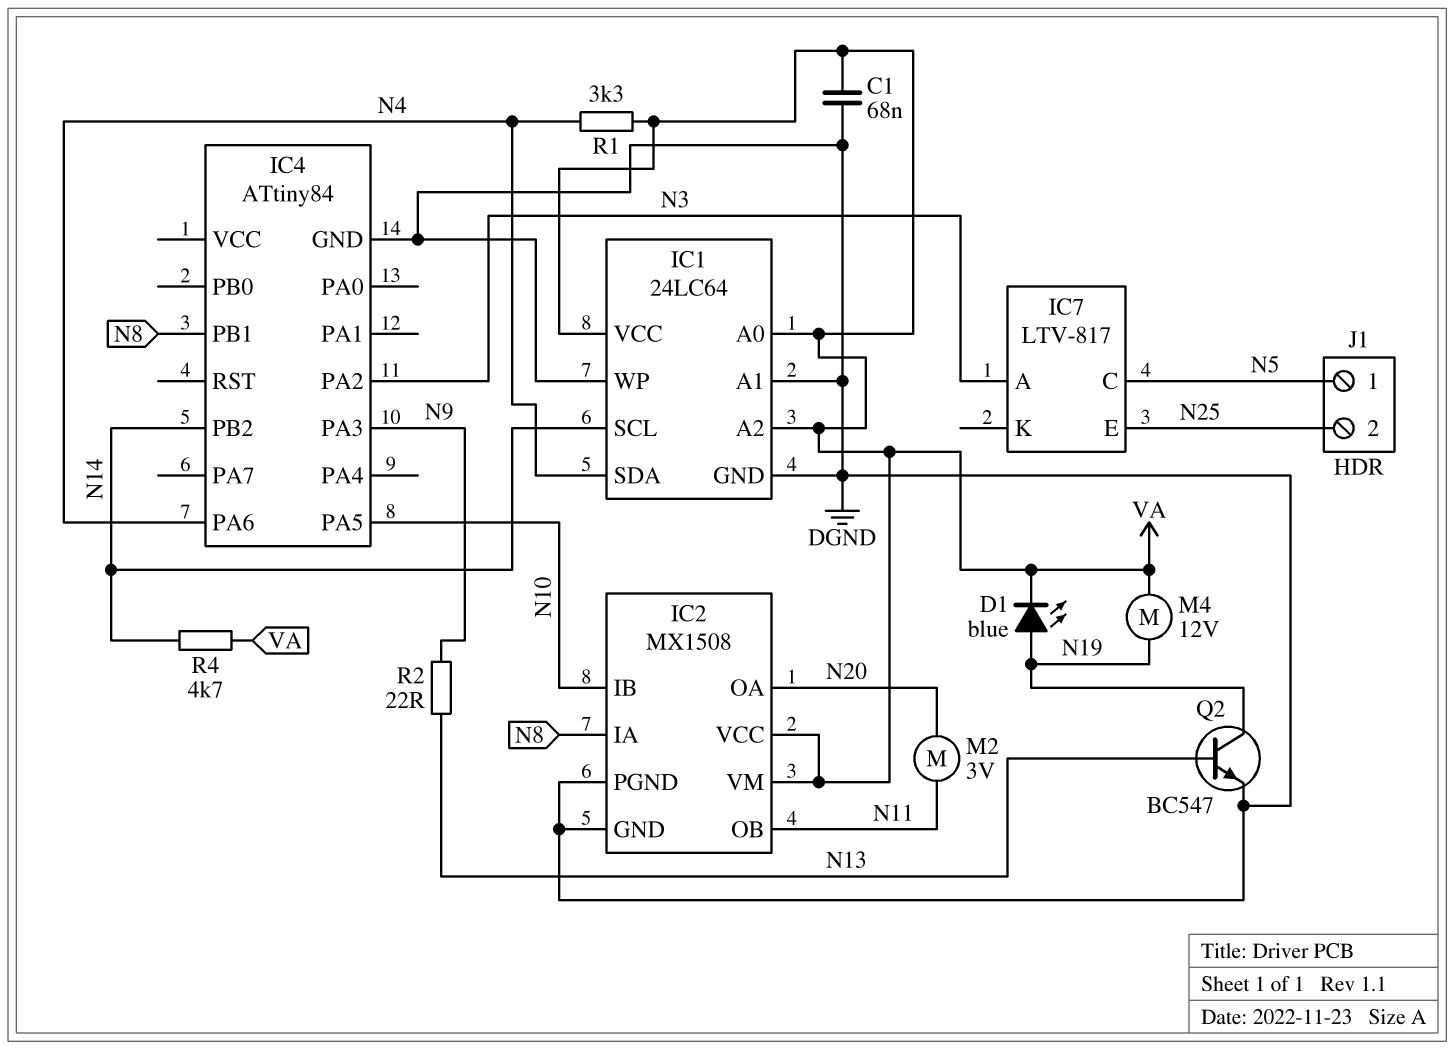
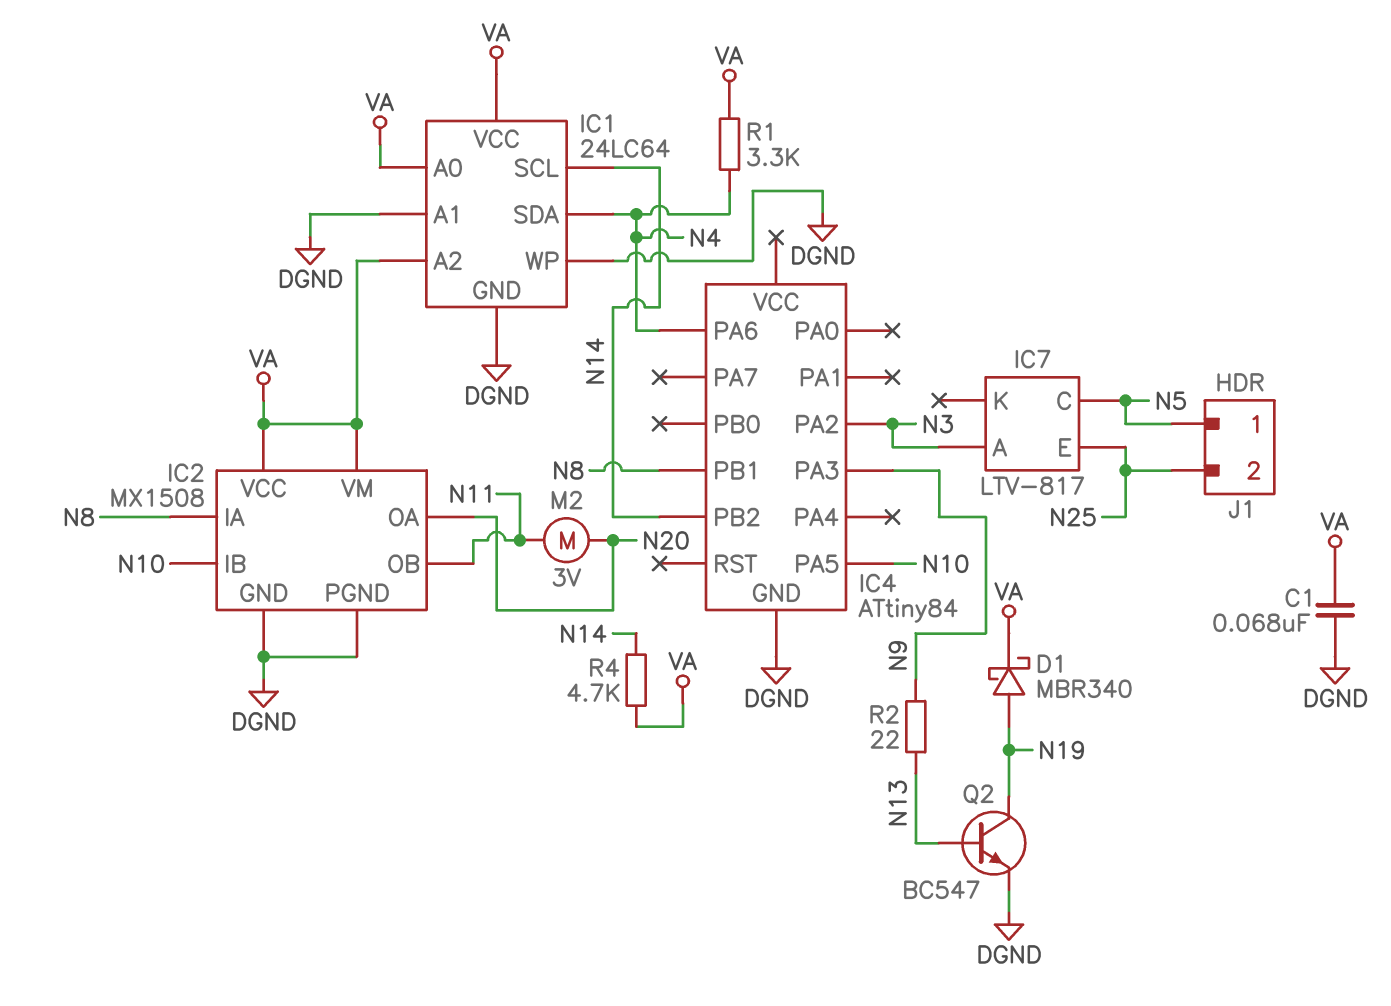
D1: LED blue (A N19, K VA) -> schottky MBR340 (A N19, K VA)
M4: motor 12V (N19, VA) -> none

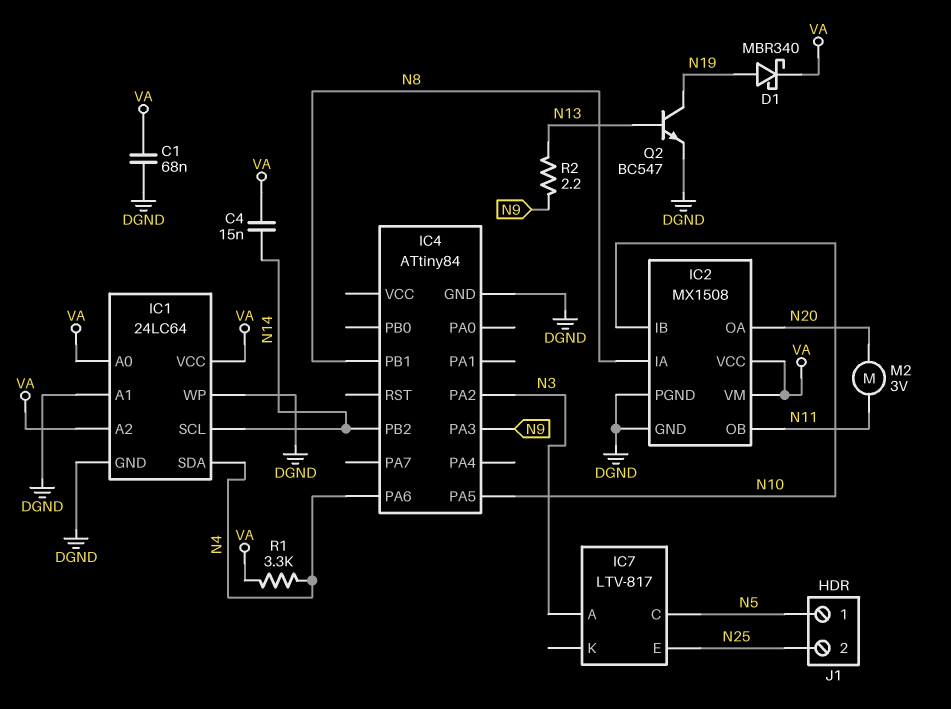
C4: none -> 15nF (N14, VA)
R2: 22 (N9, N13) -> 2.2 (N9, N13)
R4: 4.7k (N14, VA) -> none

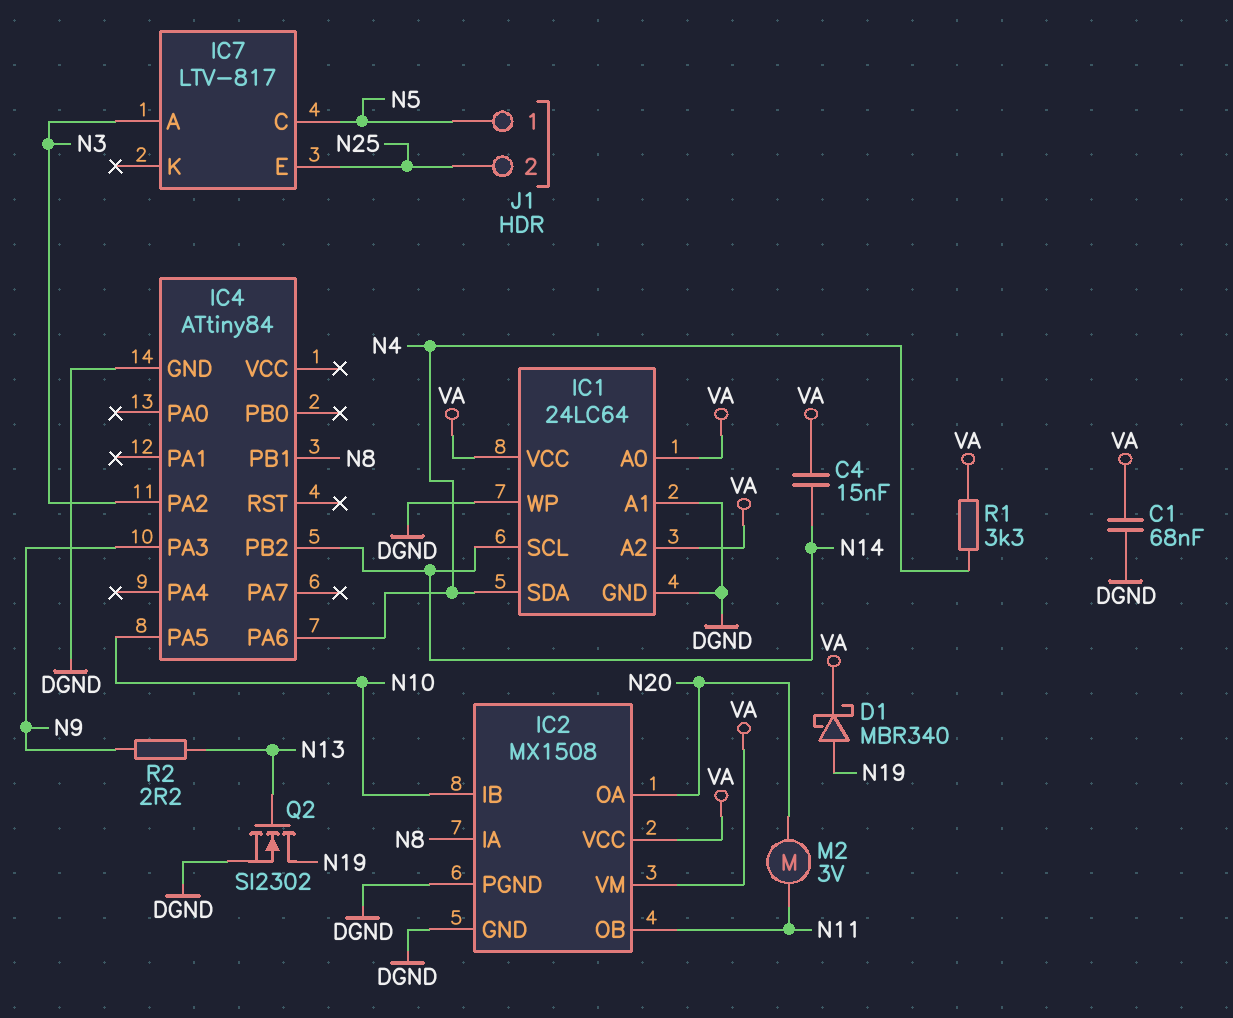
Q2: NPN BC547 (B N13, C N19, E DGND) -> NMOS SI2302 (G N13, D N19, S DGND)

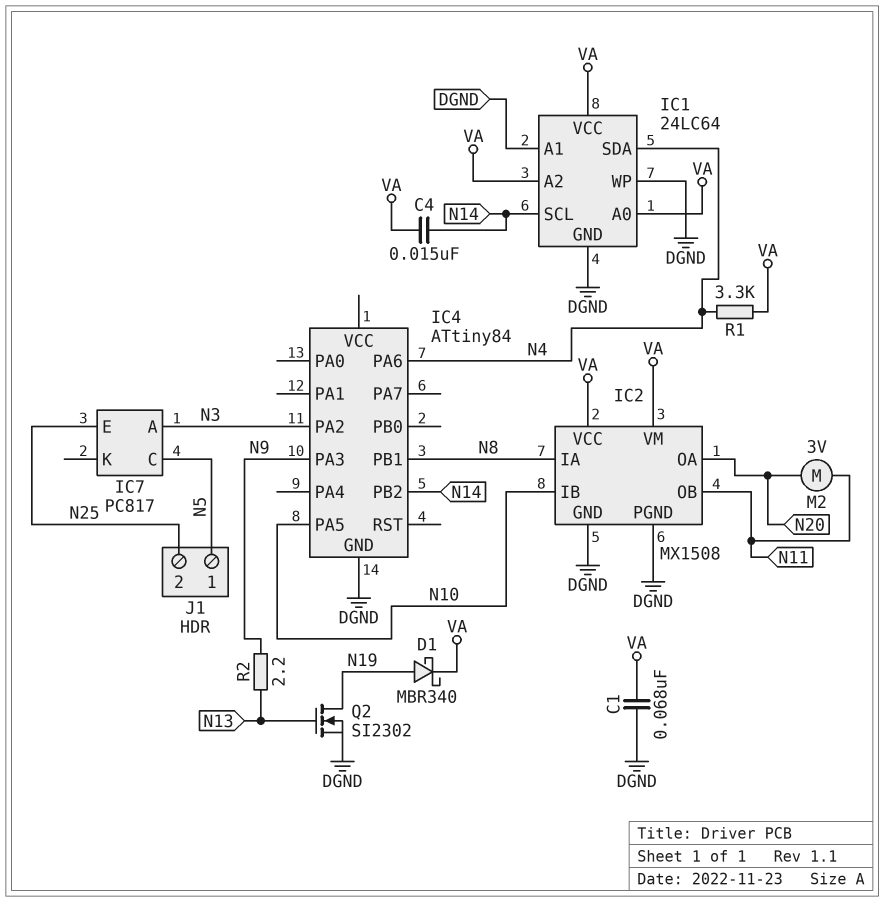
IC7: LTV-817 -> PC817

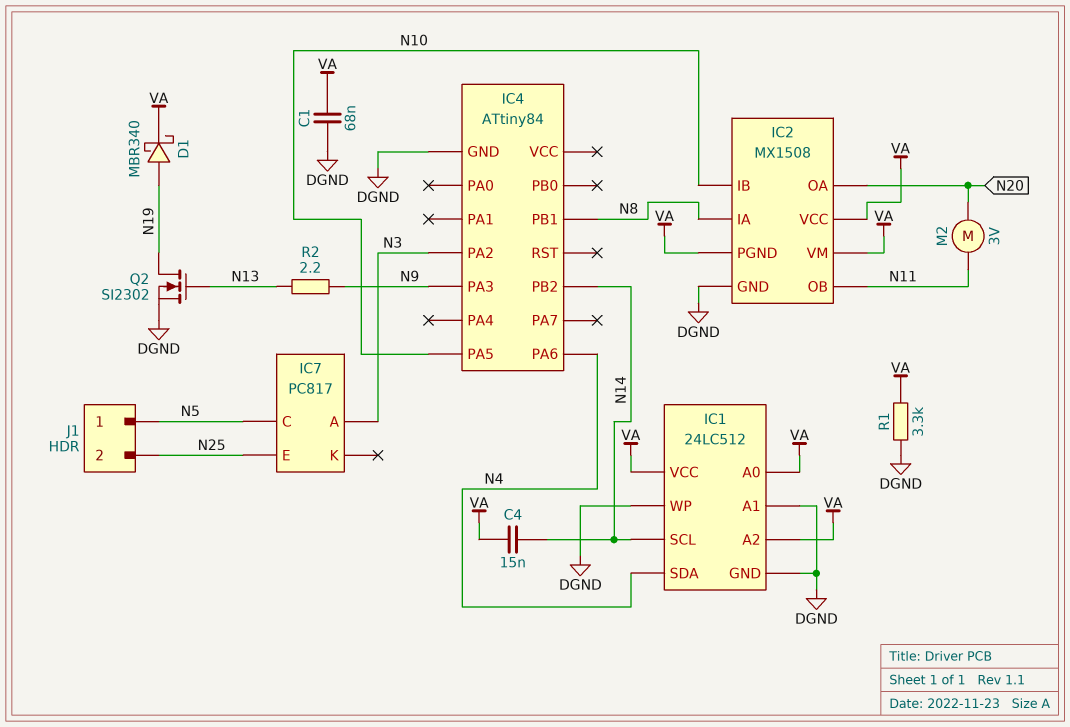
IC1: 24LC64 -> 24LC512
IC2 pin PGND: DGND -> VA
R1: 3.3k (N4, VA) -> 3.3k (DGND, VA)

